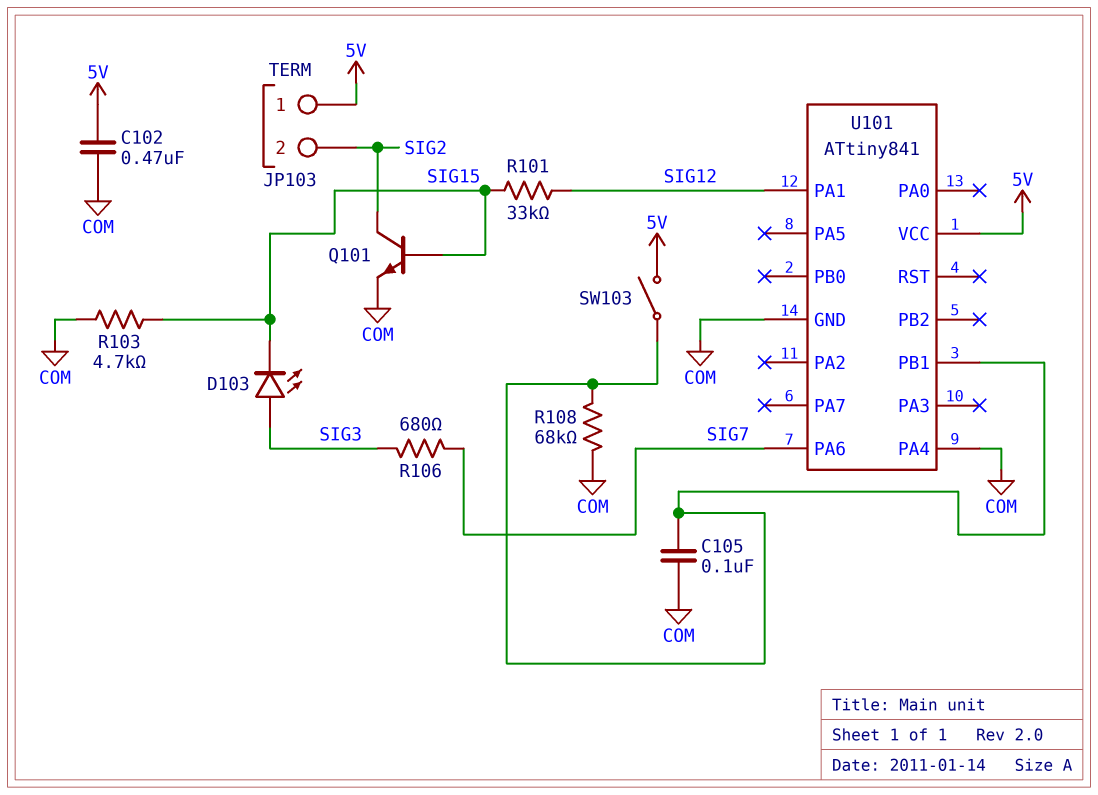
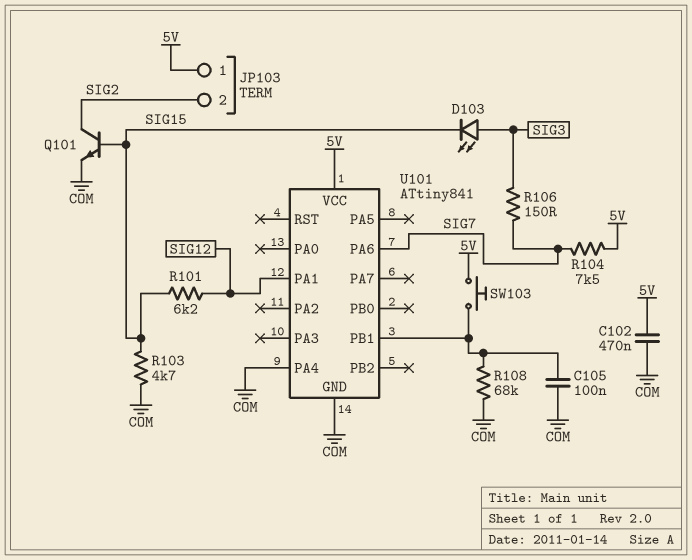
R101: 33k (SIG12, SIG15) -> 6.2k (SIG12, SIG15)
R104: none -> 7.5k (5V, SIG7)
R106: 680 (SIG3, SIG7) -> 150 (SIG3, SIG7)
SW103: switch (5V, U101/PB1) -> button (5V, U101/PB1)

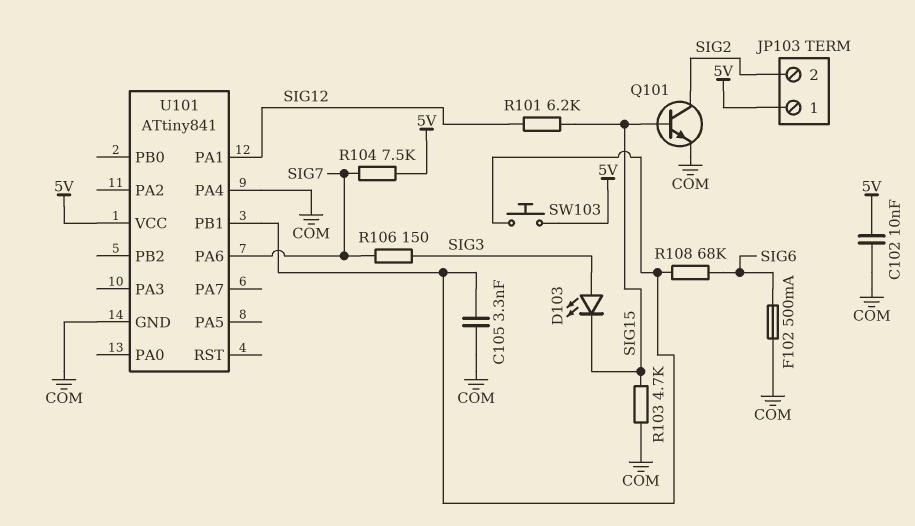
C102: 470nF (5V, COM) -> 10nF (5V, COM)
C105: 100nF (COM, U101/PB1) -> 3.3nF (COM, U101/PB1)
F102: none -> 500mA (COM, SIG6)
R108: 68k (COM, U101/PB1) -> 68k (SIG6, U101/PB1)

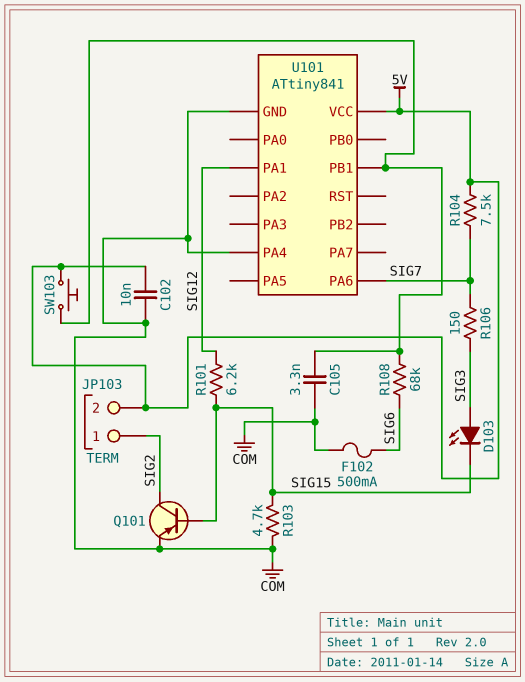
JP103 pin 1: 5V -> SIG2
JP103 pin 2: SIG2 -> 5V
Q101: NPN (B SIG15, C SIG2, E COM) -> PNP (B SIG15, C SIG2, E COM)

